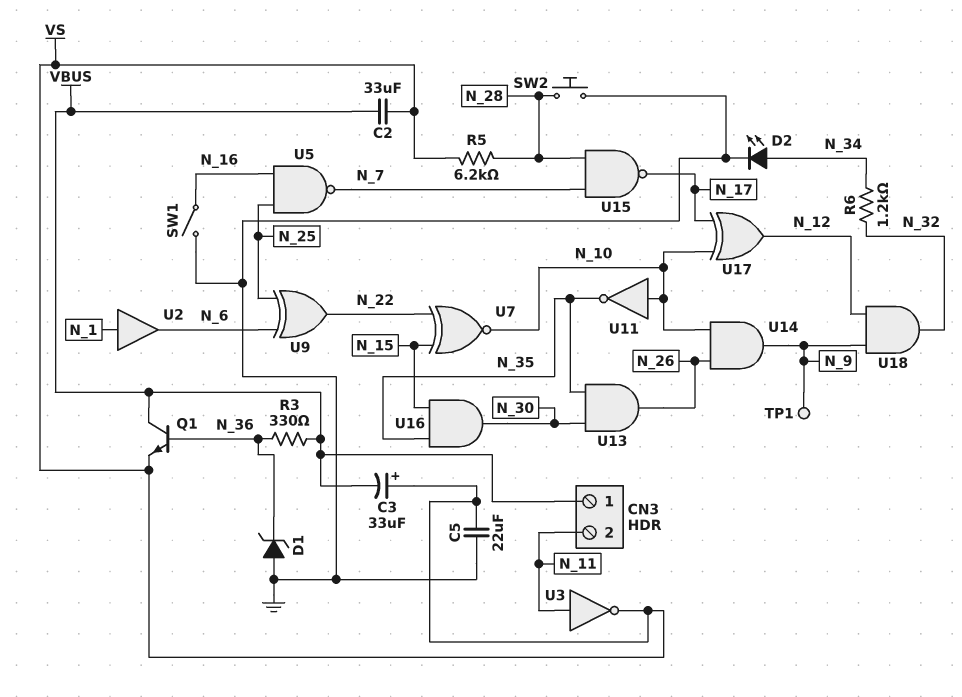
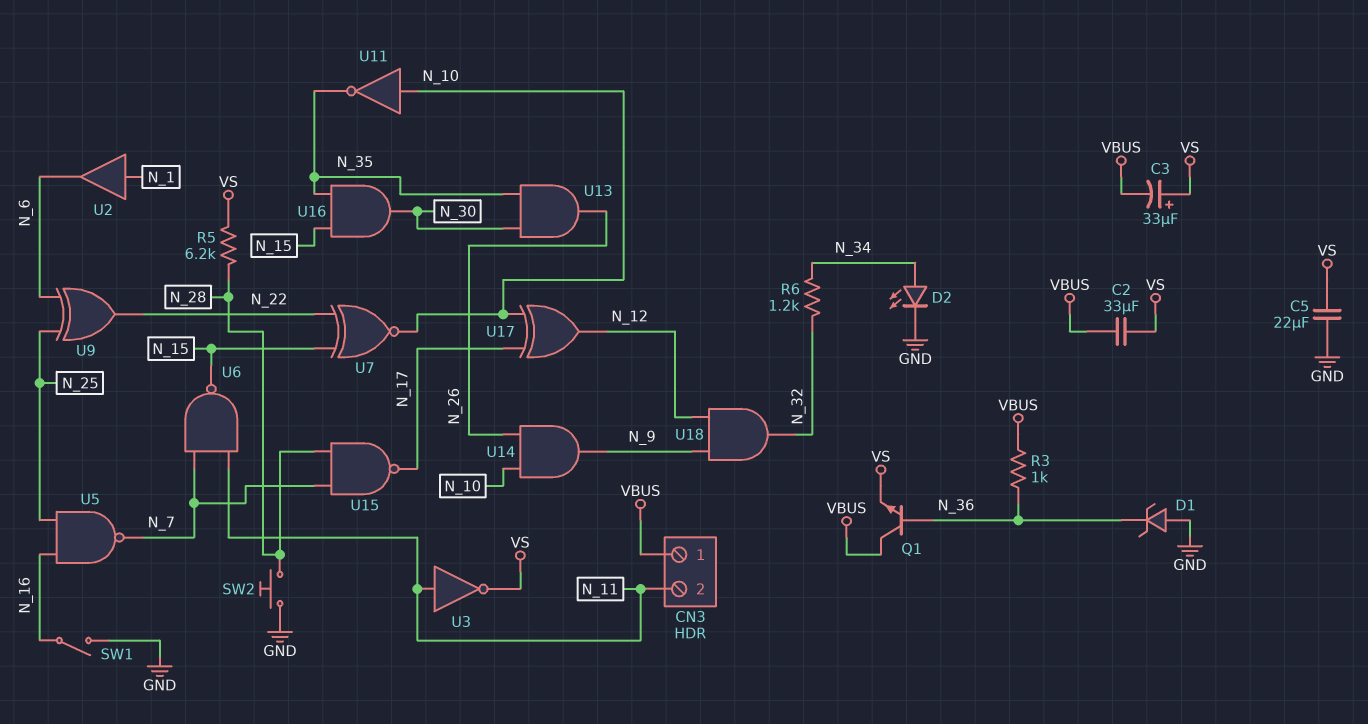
R3: 330 (N_36, VBUS) -> 1k (N_36, VBUS)
TP1: test point (N_9) -> none
U6: none -> NAND (in N_7, in N_11, out N_15)

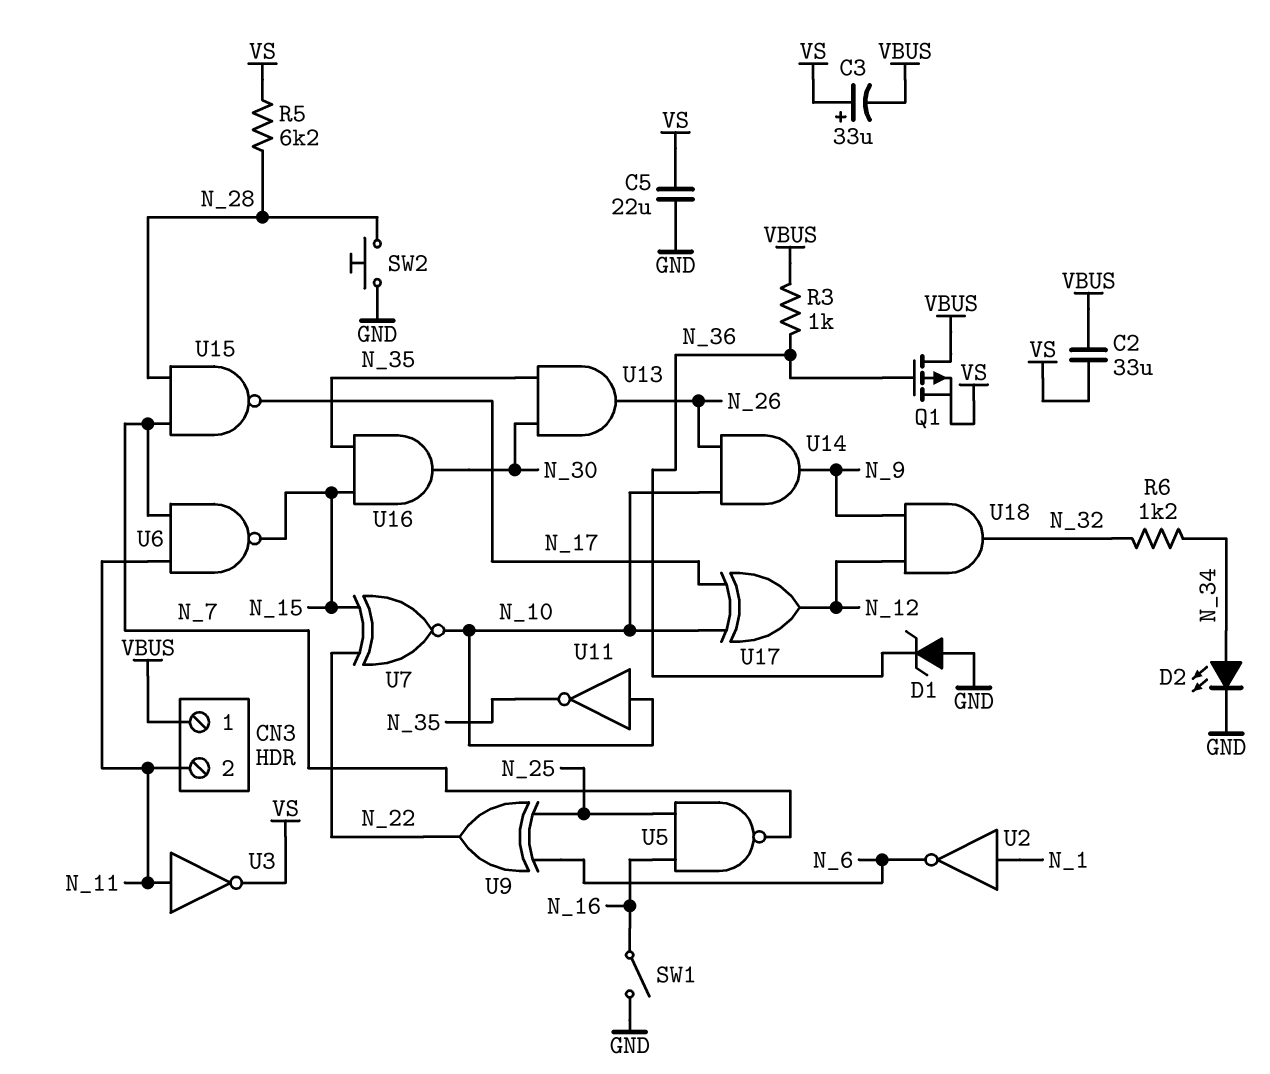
Q1: NPN (B N_36, C VBUS, E VS) -> PMOS (G N_36, D VBUS, S VS)
U2: buffer (in N_1, out N_6) -> NOT (in N_1, out N_6)

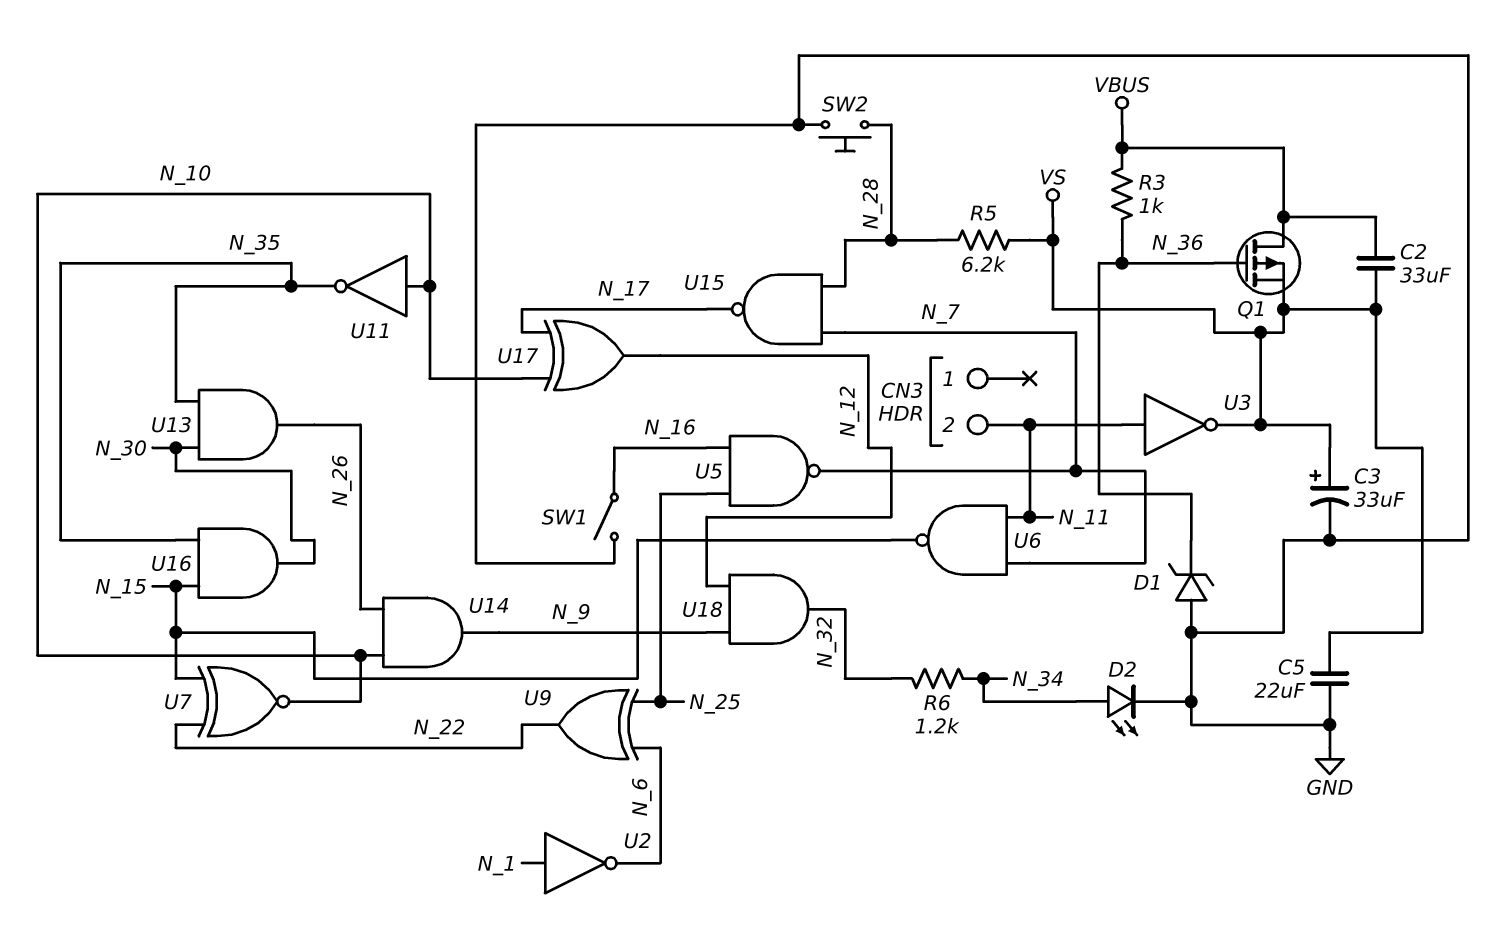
C3: 33uF (plus VS, minus VBUS) -> 33uF (plus VS, minus GND)
CN3 pin 1: VBUS -> none

